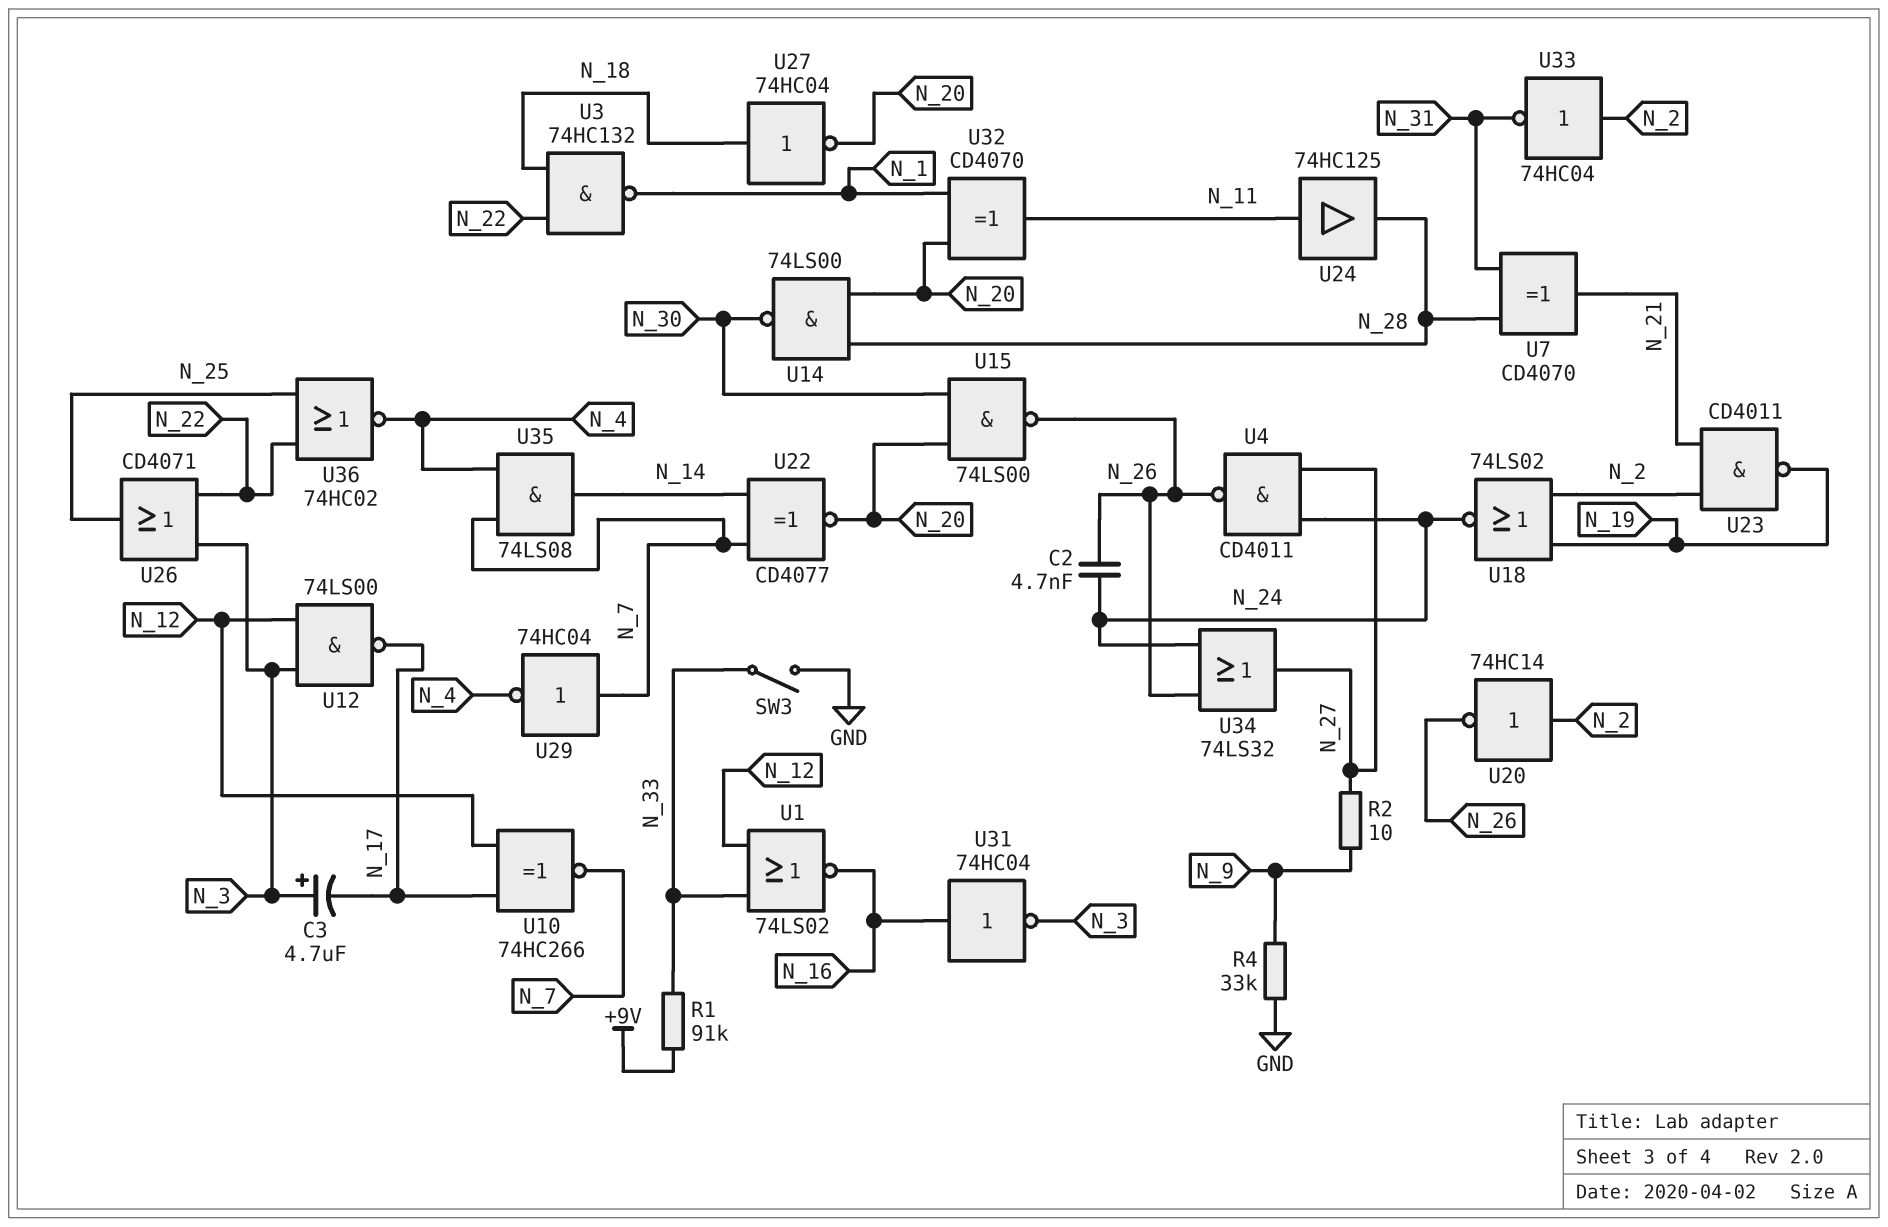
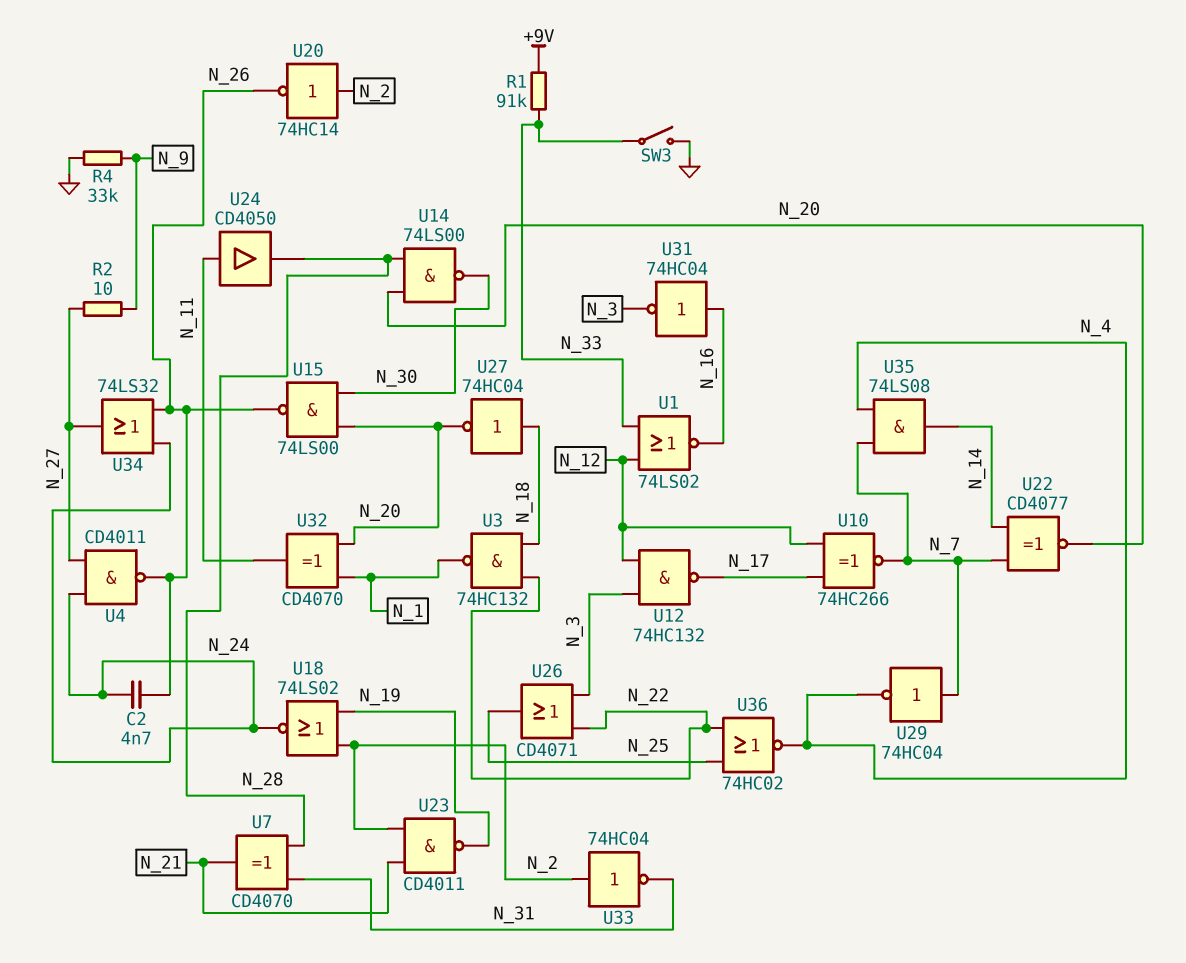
C3: 4.7uF (plus N_3, minus N_17) -> none
U12: NAND 74LS00 (in N_3, in N_12, out N_17) -> NAND 74HC132 (in N_3, in N_12, out N_17)
U24: buffer 74HC125 (in N_11, out N_28) -> buffer CD4050 (in N_11, out N_28)

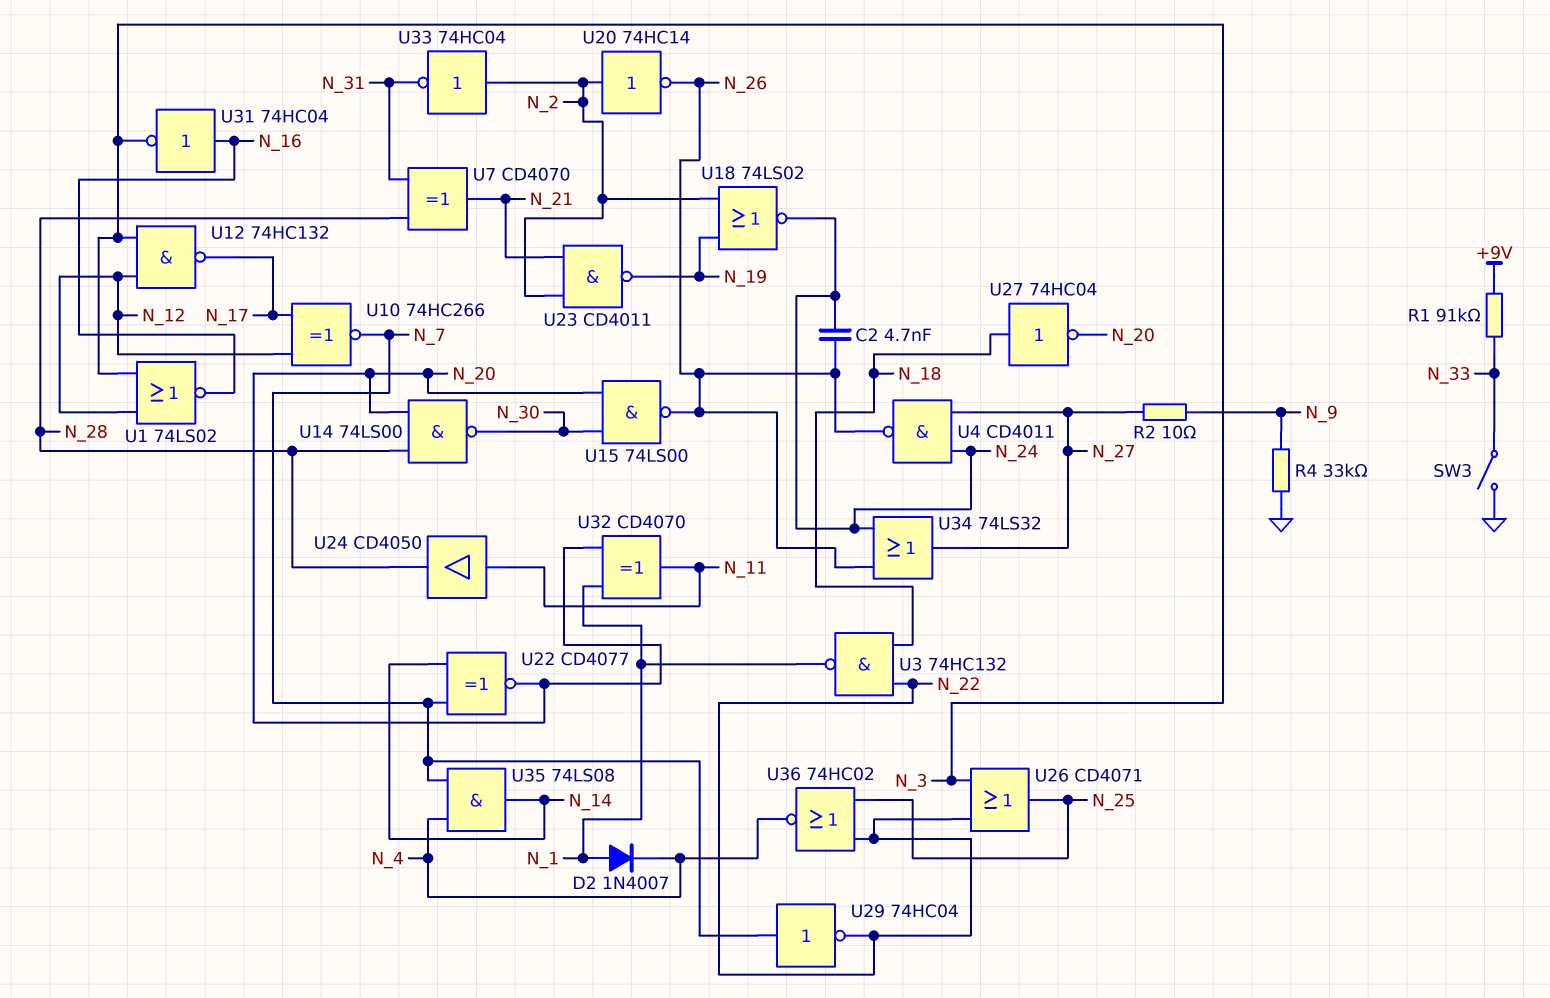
D2: none -> diode 1N4007 (A N_1, K N_4)
U1: NOR 74LS02 (in N_12, in N_33, out N_16) -> NOR 74LS02 (in N_3, in N_12, out N_16)
U29: NOT 74HC04 (in N_7, out N_4) -> NOT 74HC04 (in N_7, out N_22)

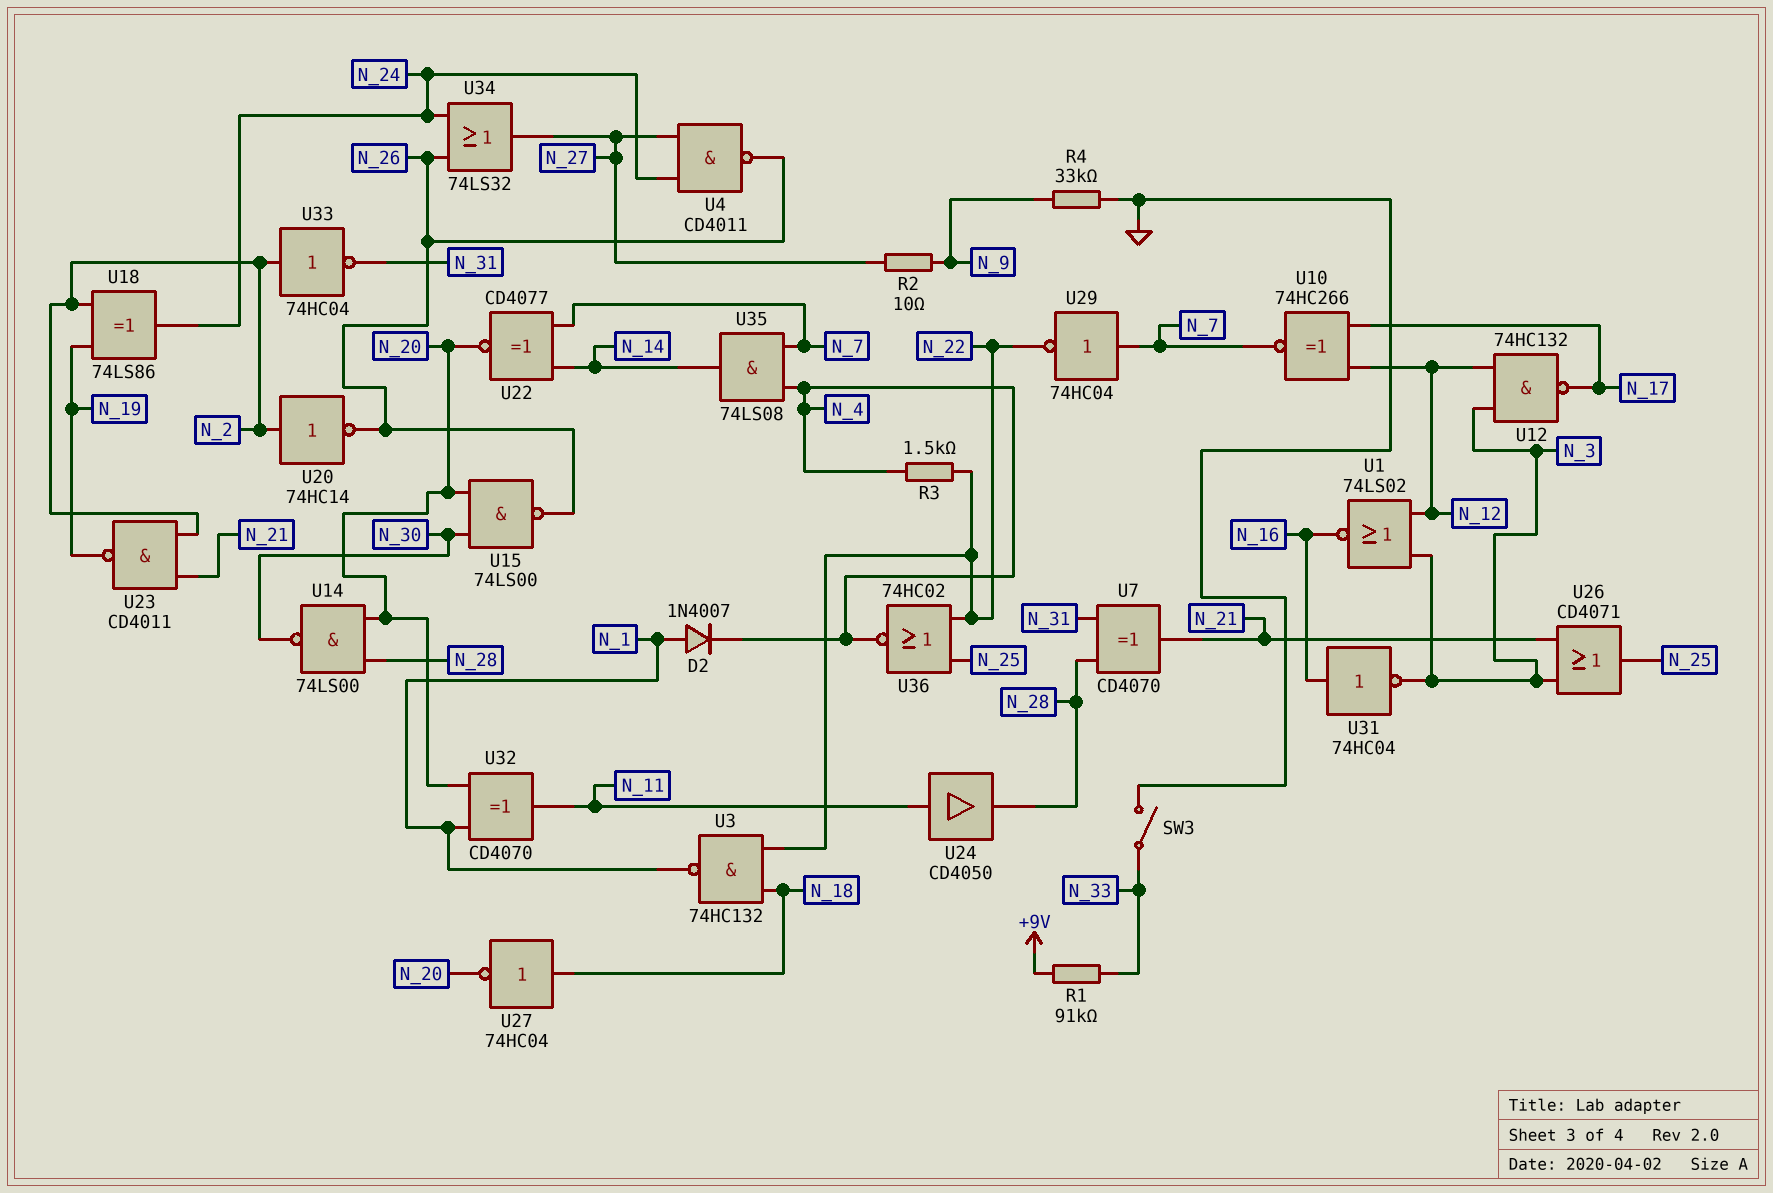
C2: 4.7nF (N_24, N_26) -> none
R3: none -> 1.5k (N_4, N_22)
U18: NOR 74LS02 (in N_2, in N_19, out N_24) -> XOR 74LS86 (in N_2, in N_19, out N_24)
U26: OR CD4071 (in N_3, in N_22, out N_25) -> OR CD4071 (in N_3, in N_21, out N_25)

